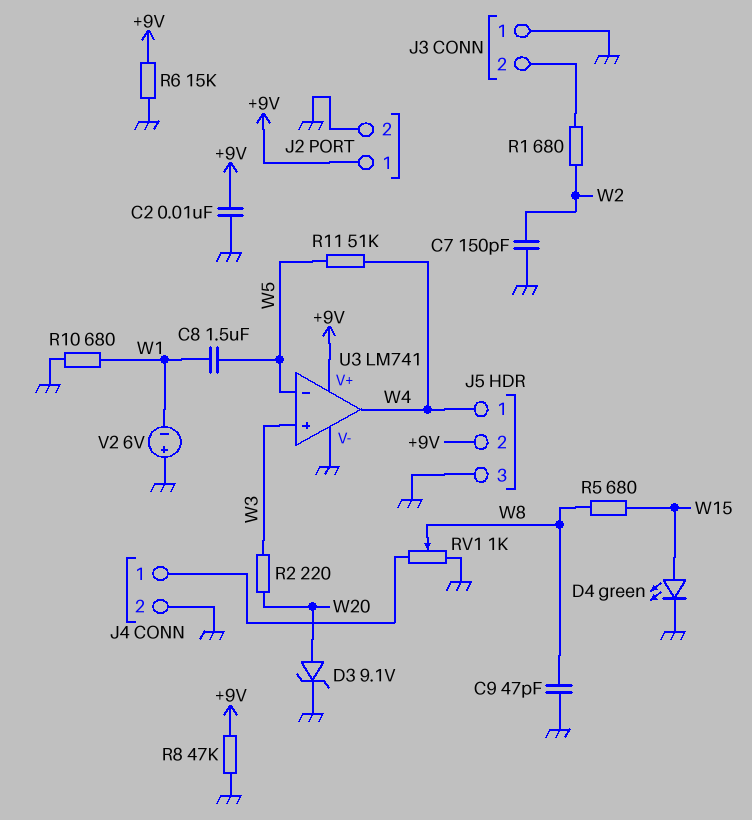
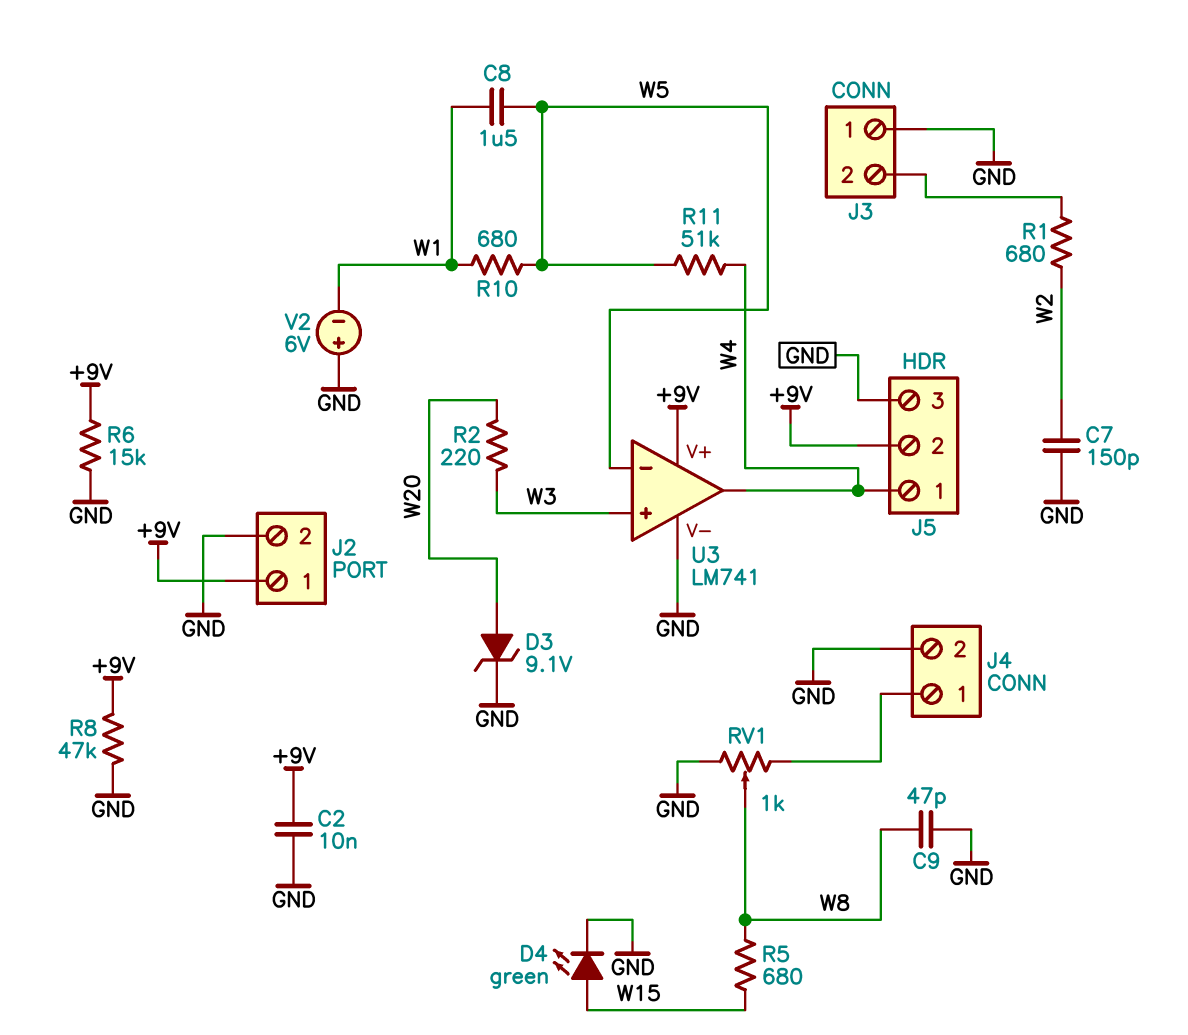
R10: 680 (GND, W1) -> 680 (W1, W5)

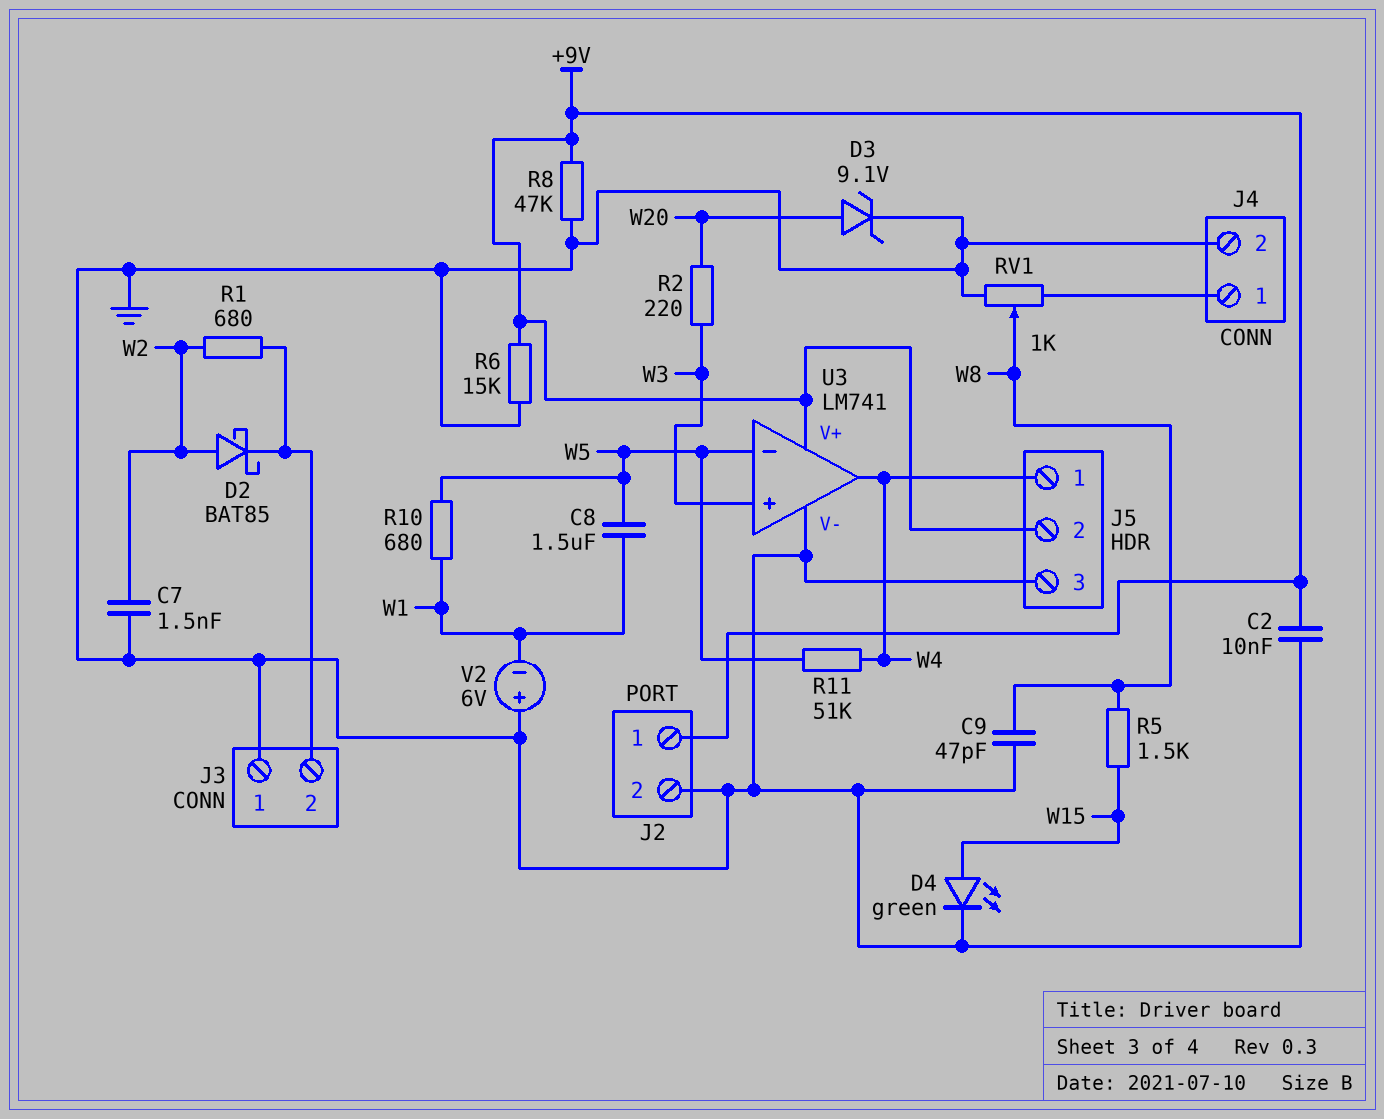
C7: 150pF (GND, W2) -> 1.5nF (GND, W2)
D2: none -> schottky BAT85 (A W2, K J3/2)
R5: 680 (W8, W15) -> 1.5k (W8, W15)

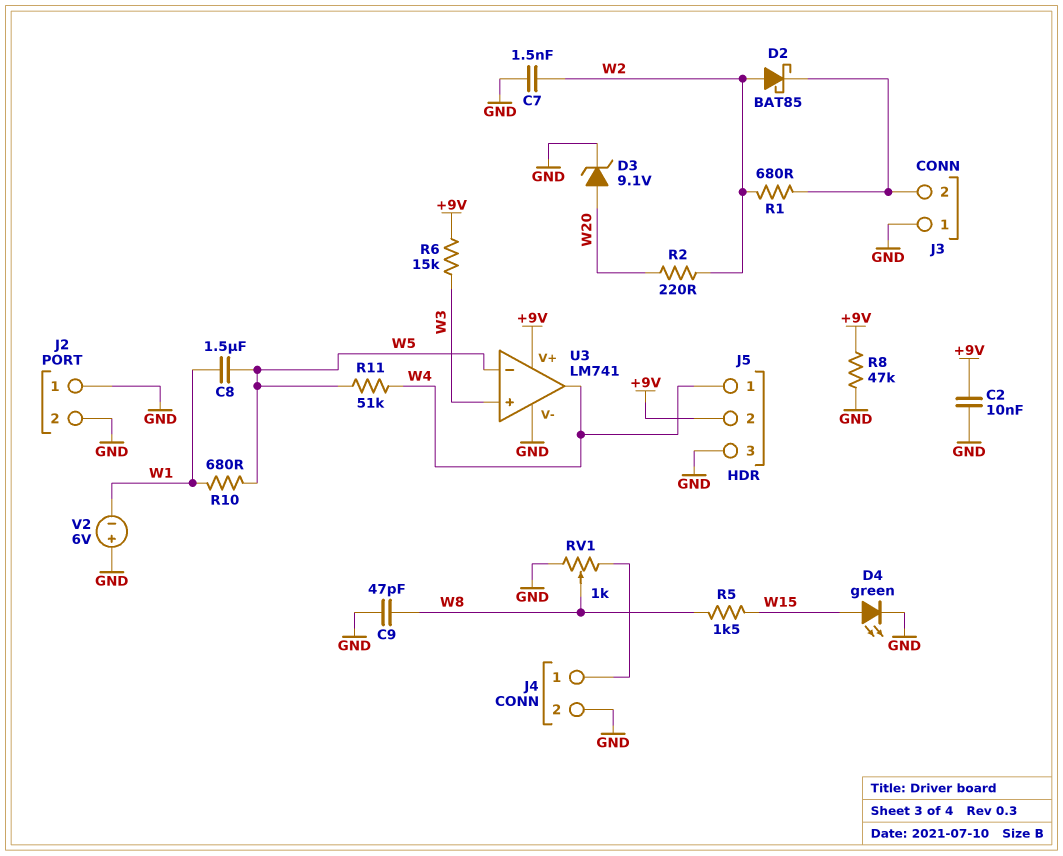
J2 pin 1: +9V -> GND
R2: 220 (W3, W20) -> 220 (W2, W20)
R6: 15k (+9V, GND) -> 15k (+9V, W3)

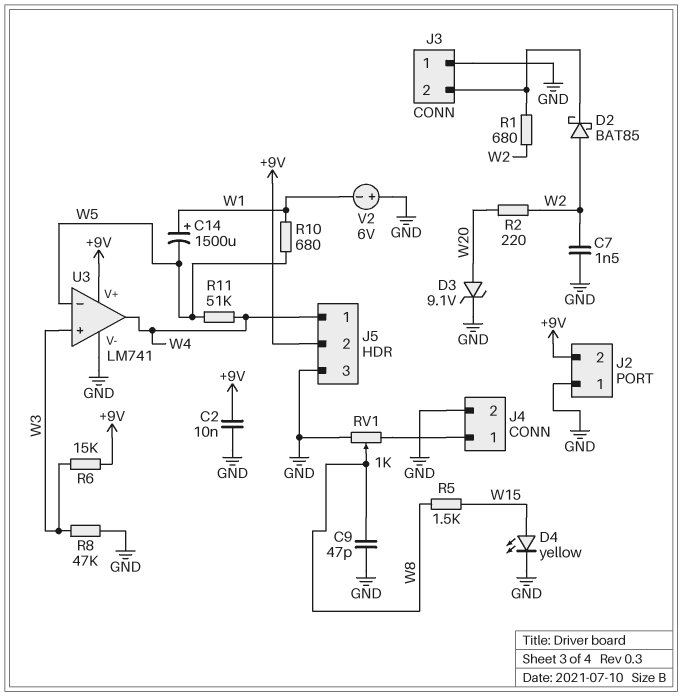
C8: 1.5uF (W1, W5) -> none
C14: none -> 1500uF (plus W1, minus W5)
D4: LED green (A W15, K GND) -> LED yellow (A W15, K GND)
J2 pin 2: GND -> +9V
R8: 47k (+9V, GND) -> 47k (GND, W3)

